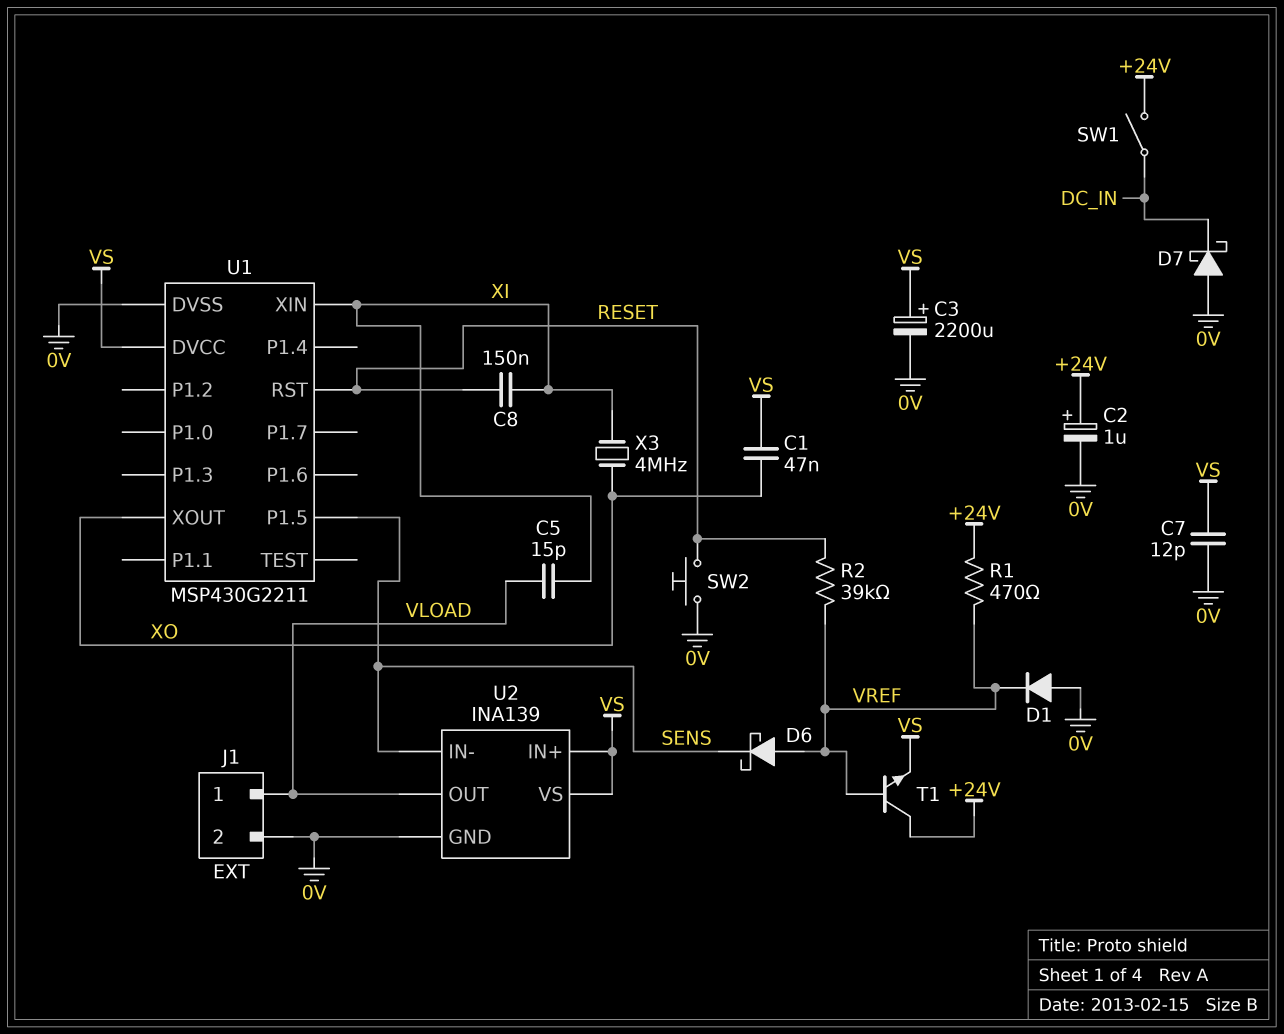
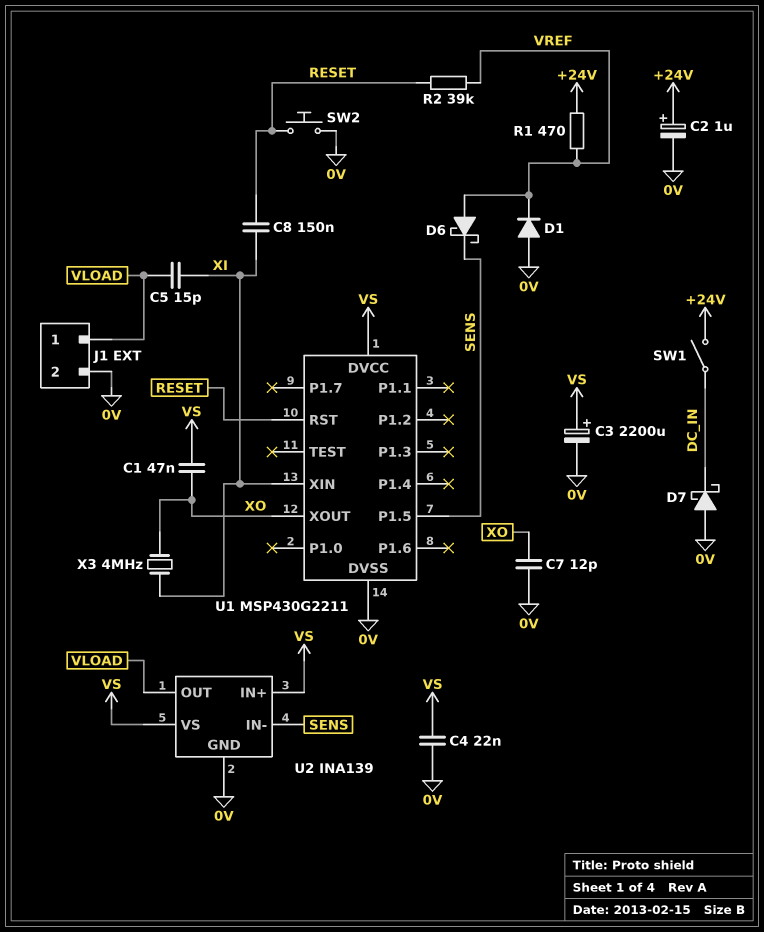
C4: none -> 22nF (0V, VS)
C7: 12pF (0V, VS) -> 12pF (0V, XO)
T1: NPN (B VREF, C +24V, E VS) -> none

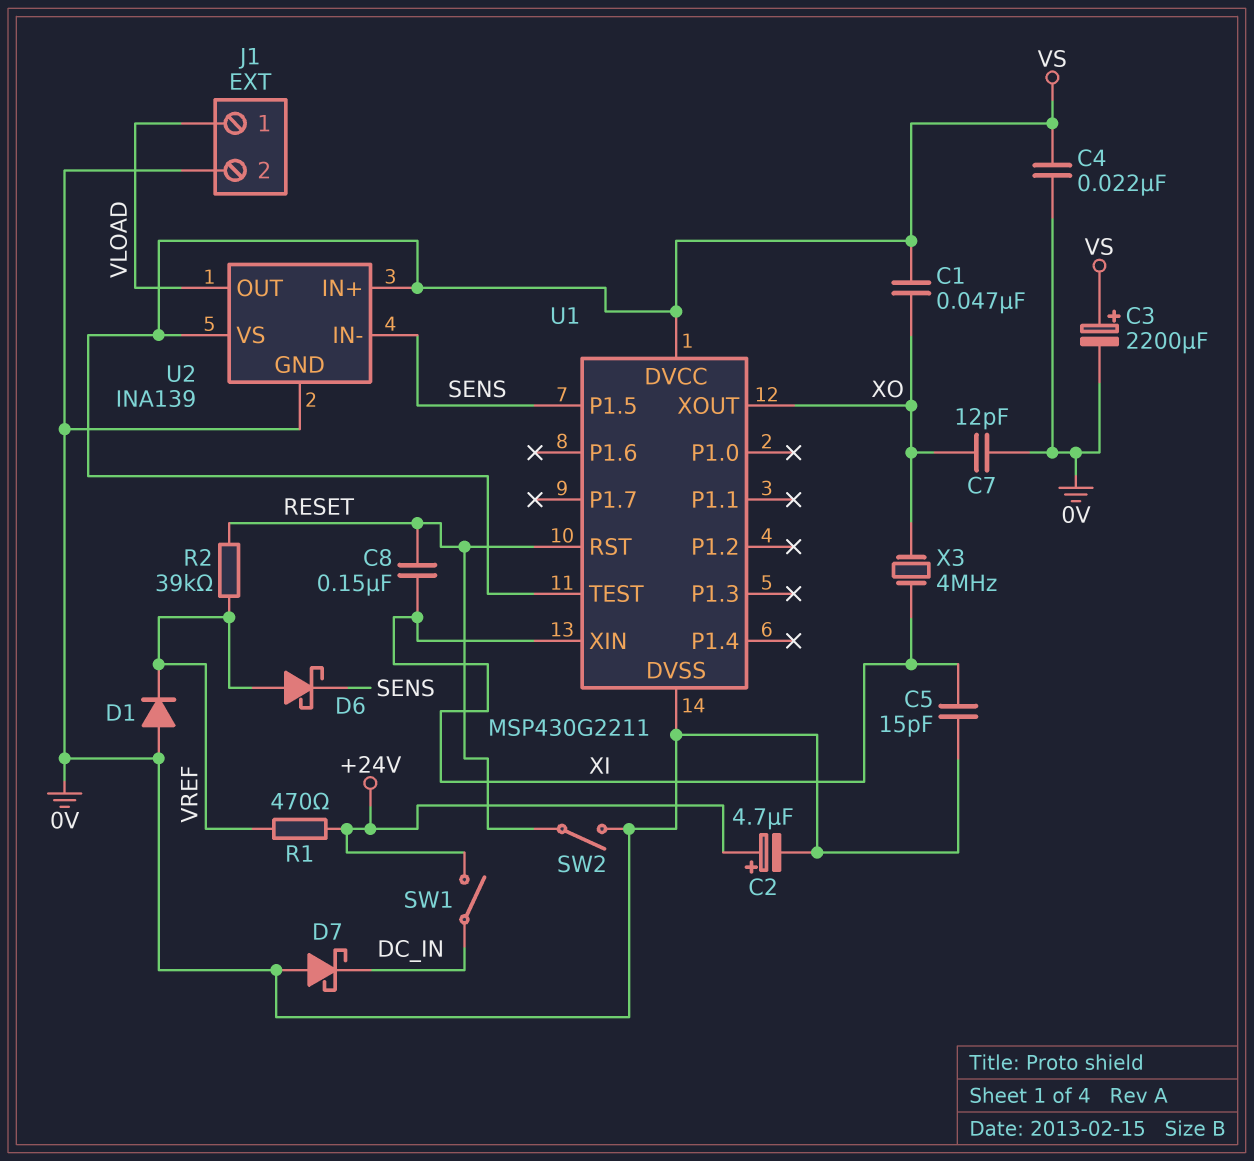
C2: 1uF (plus +24V, minus 0V) -> 4.7uF (plus +24V, minus 0V)
C5: 15pF (VLOAD, XI) -> 15pF (0V, XI)
SW2: button (0V, RESET) -> switch (0V, RESET)
U1 pin TEST: none -> VS

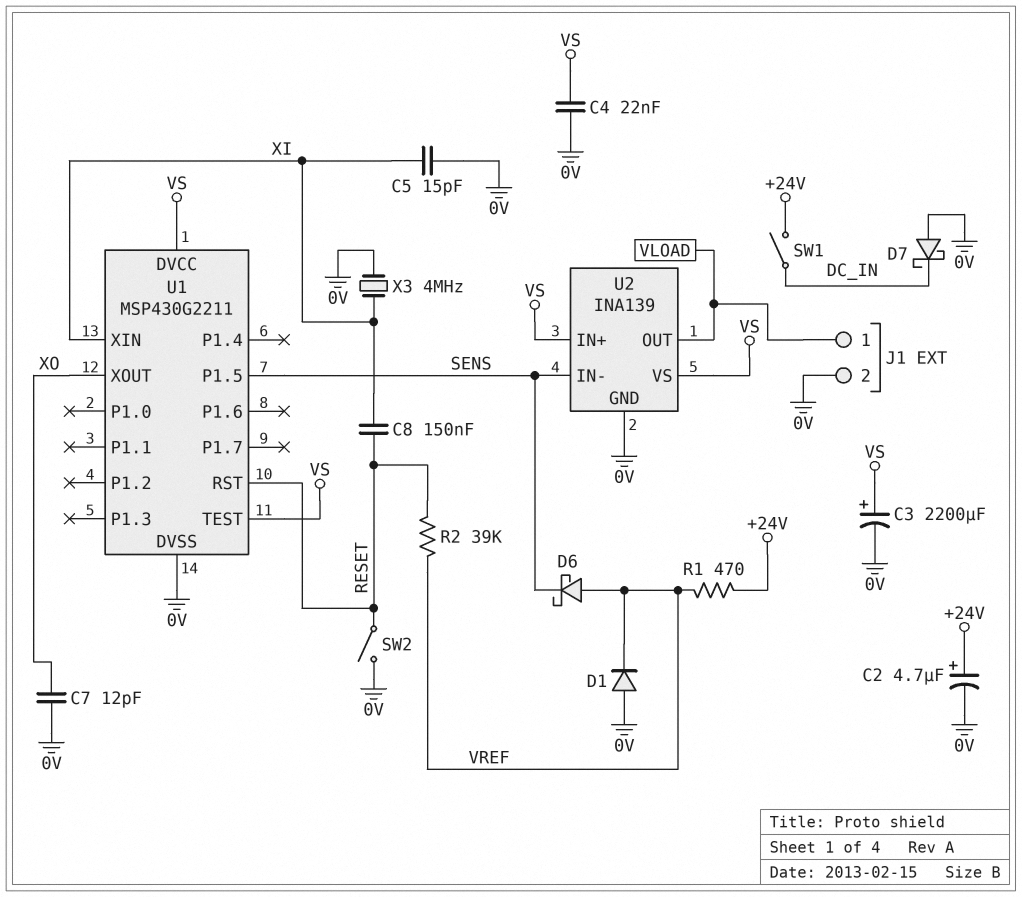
C1: 47nF (VS, XO) -> none
X3: 4MHz (XI, XO) -> 4MHz (0V, XI)

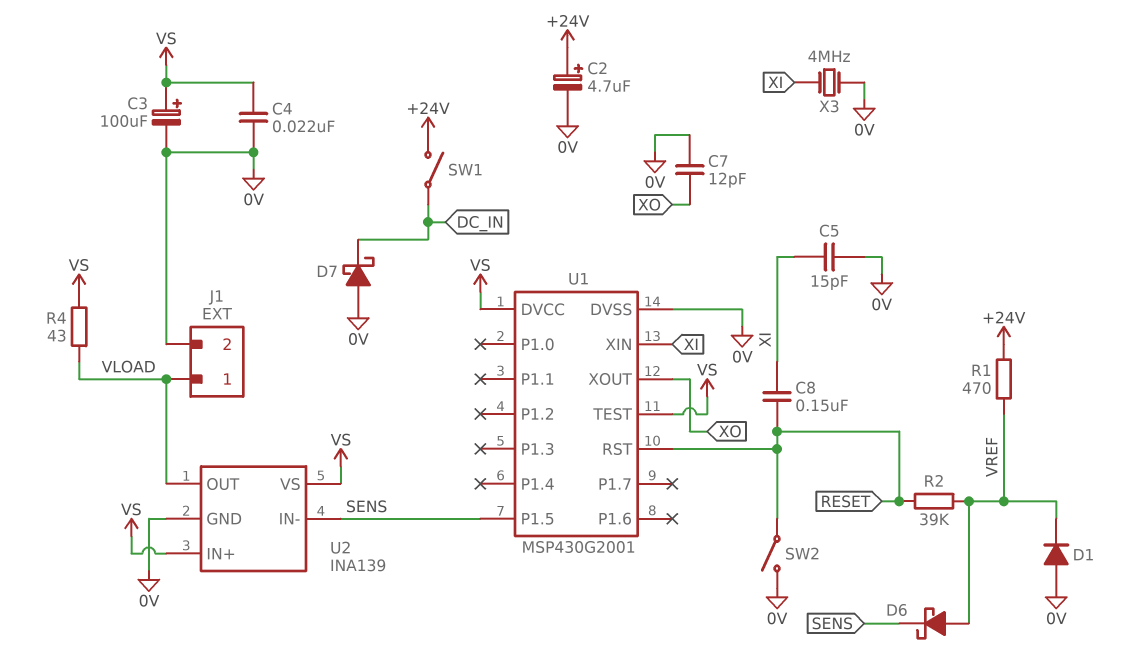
C3: 2200uF (plus VS, minus 0V) -> 100uF (plus VS, minus 0V)
R4: none -> 43 (VLOAD, VS)
U1: MSP430G2211 -> MSP430G2001

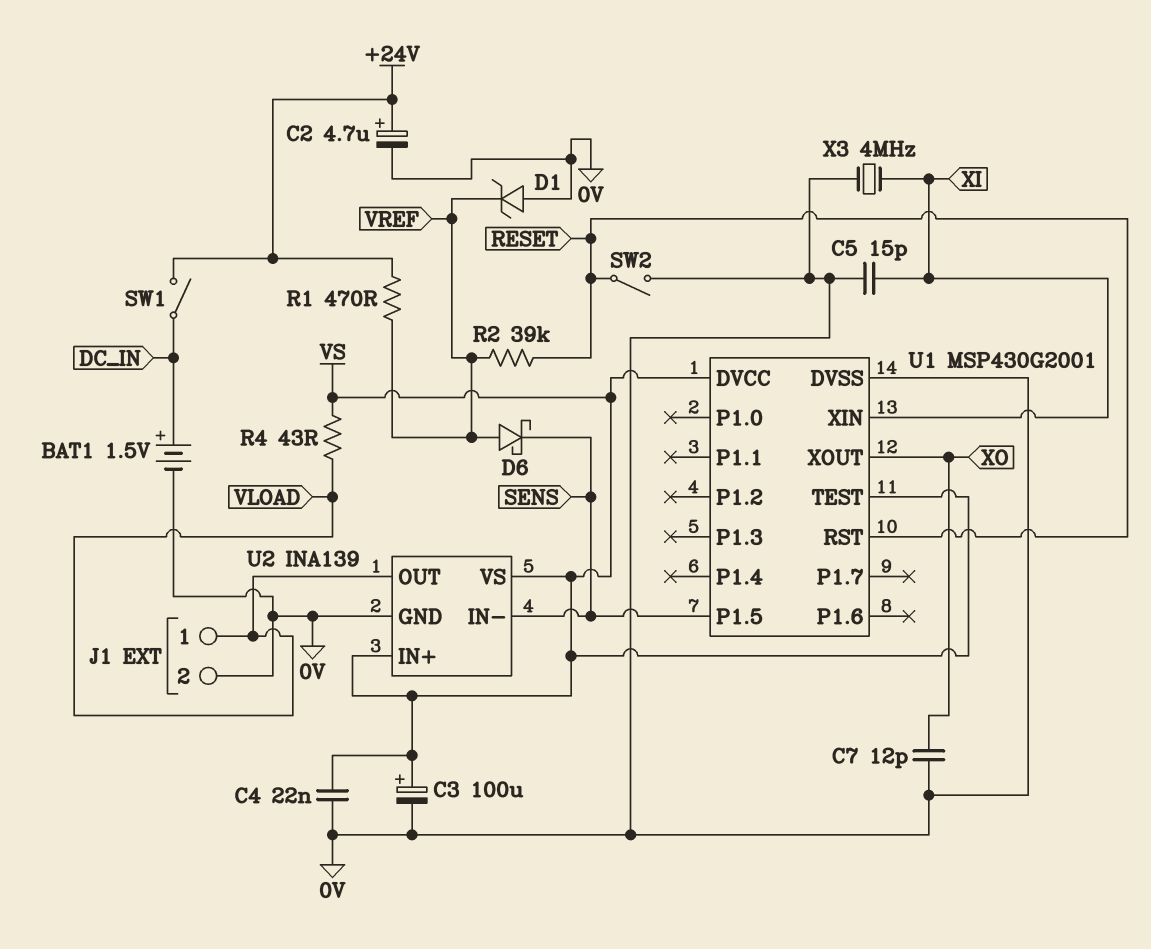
BAT1: none -> 1.5V (plus DC_IN, minus 0V)
C8: 150nF (RESET, XI) -> none
D1: diode (A 0V, K VREF) -> zener (A 0V, K VREF)
D7: schottky (A 0V, K DC_IN) -> none

